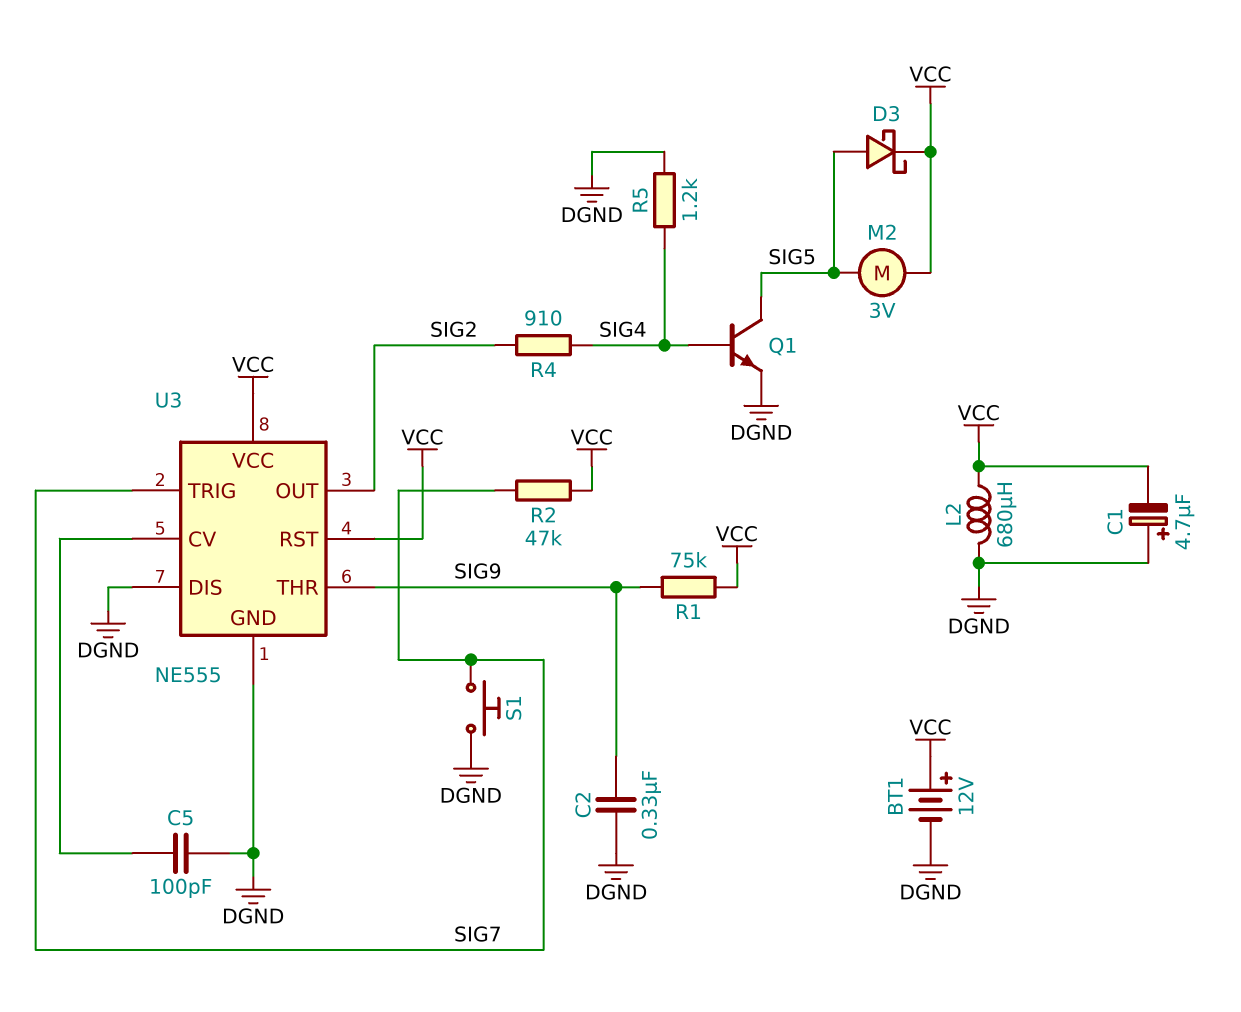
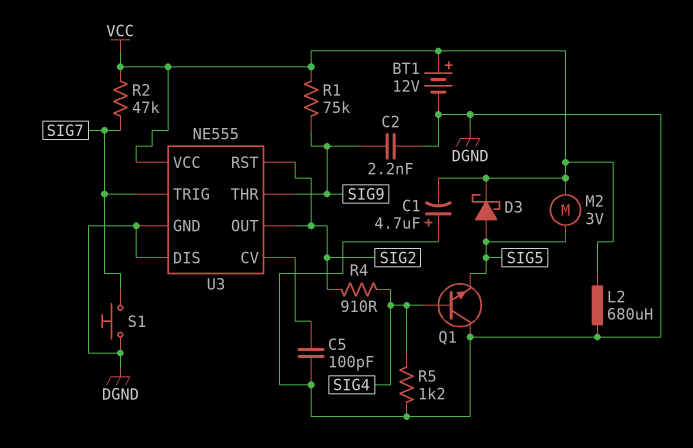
C2: 330nF (DGND, SIG9) -> 2.2nF (DGND, SIG9)
Q1: NPN (B SIG4, C SIG5, E DGND) -> NPN (B SIG4, C DGND, E SIG5)
U3 pin RST: VCC -> SIG2

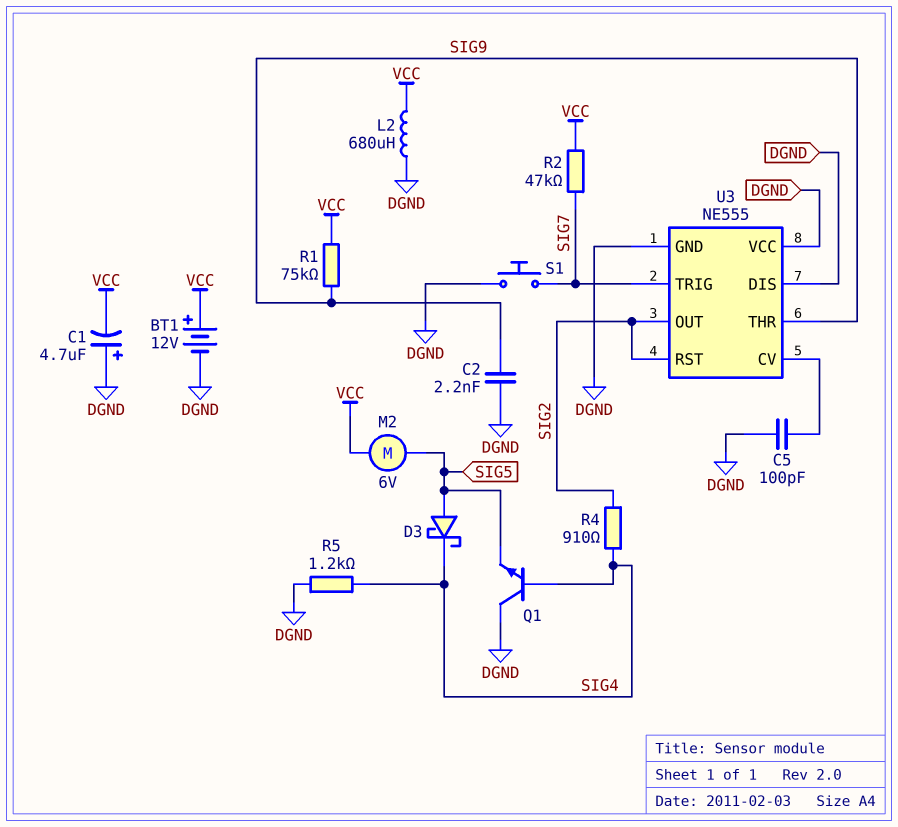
D3: schottky (A SIG5, K VCC) -> schottky (A SIG5, K SIG4)
M2: motor 3V (SIG5, VCC) -> motor 6V (SIG5, VCC)
U3 pin VCC: VCC -> DGND

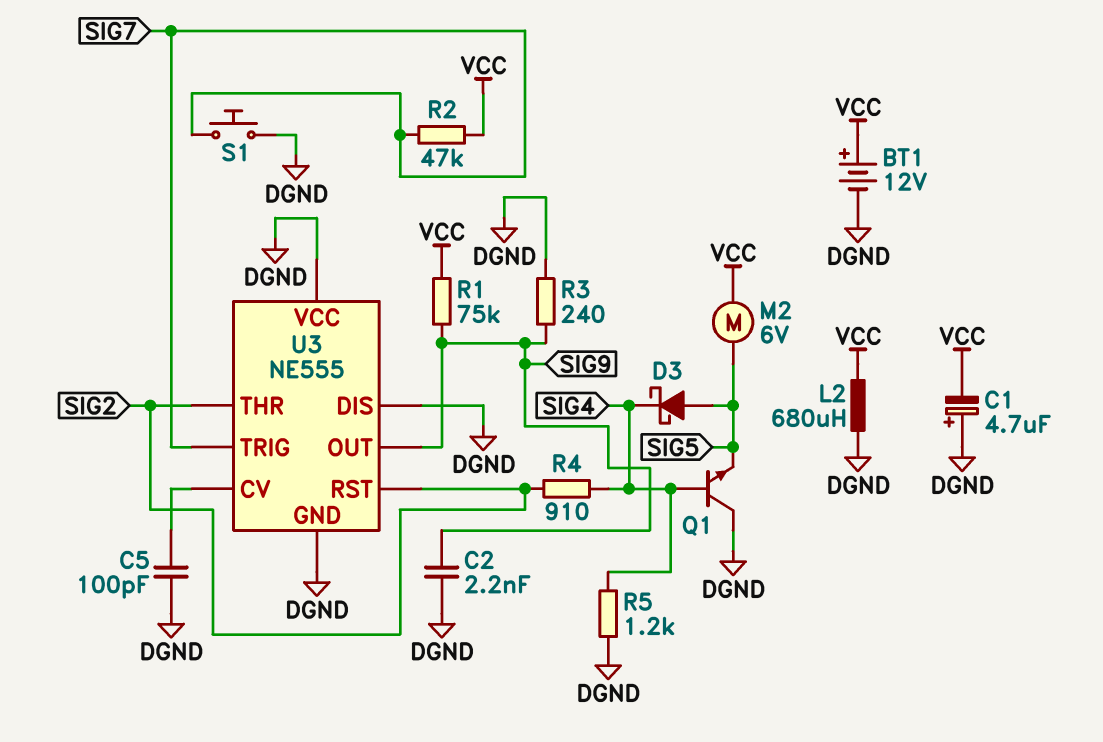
R3: none -> 240 (DGND, SIG9)
U3 pin OUT: SIG2 -> SIG9
U3 pin THR: SIG9 -> SIG2

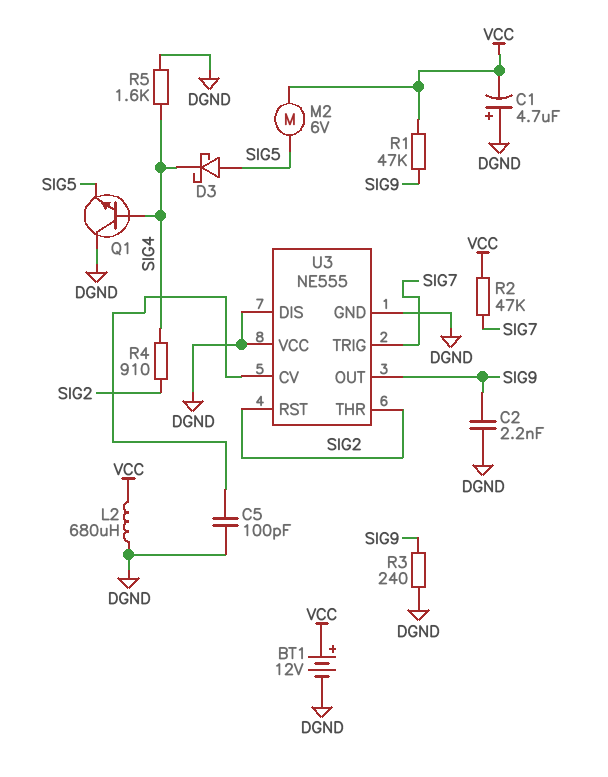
R1: 75k (SIG9, VCC) -> 47k (SIG9, VCC)
R5: 1.2k (DGND, SIG4) -> 1.6k (DGND, SIG4)
S1: button (DGND, SIG7) -> none

